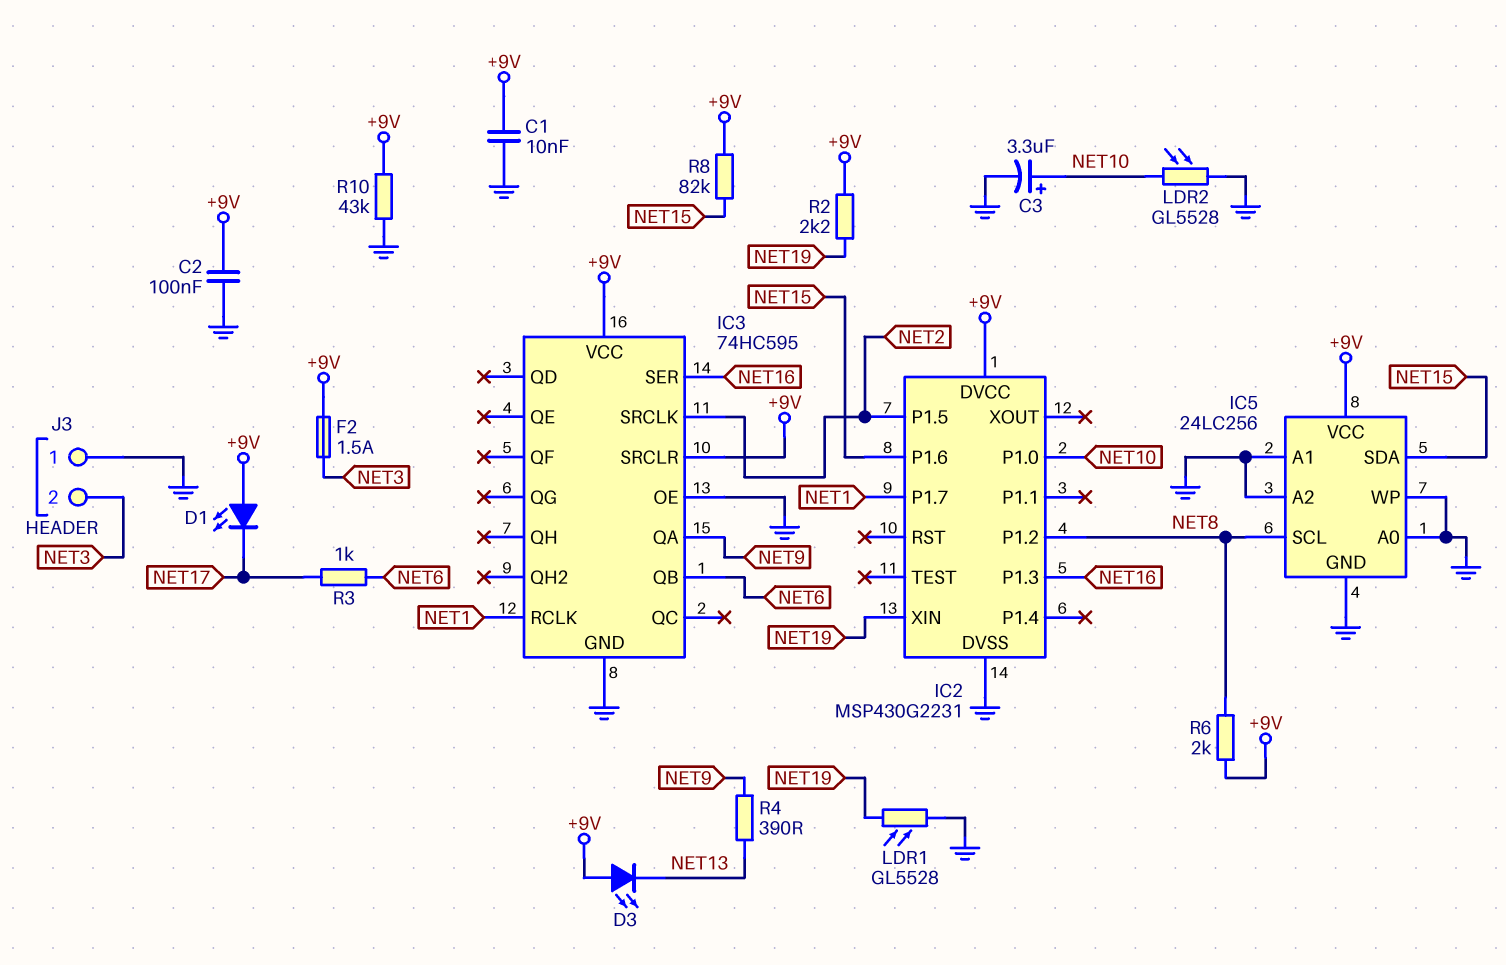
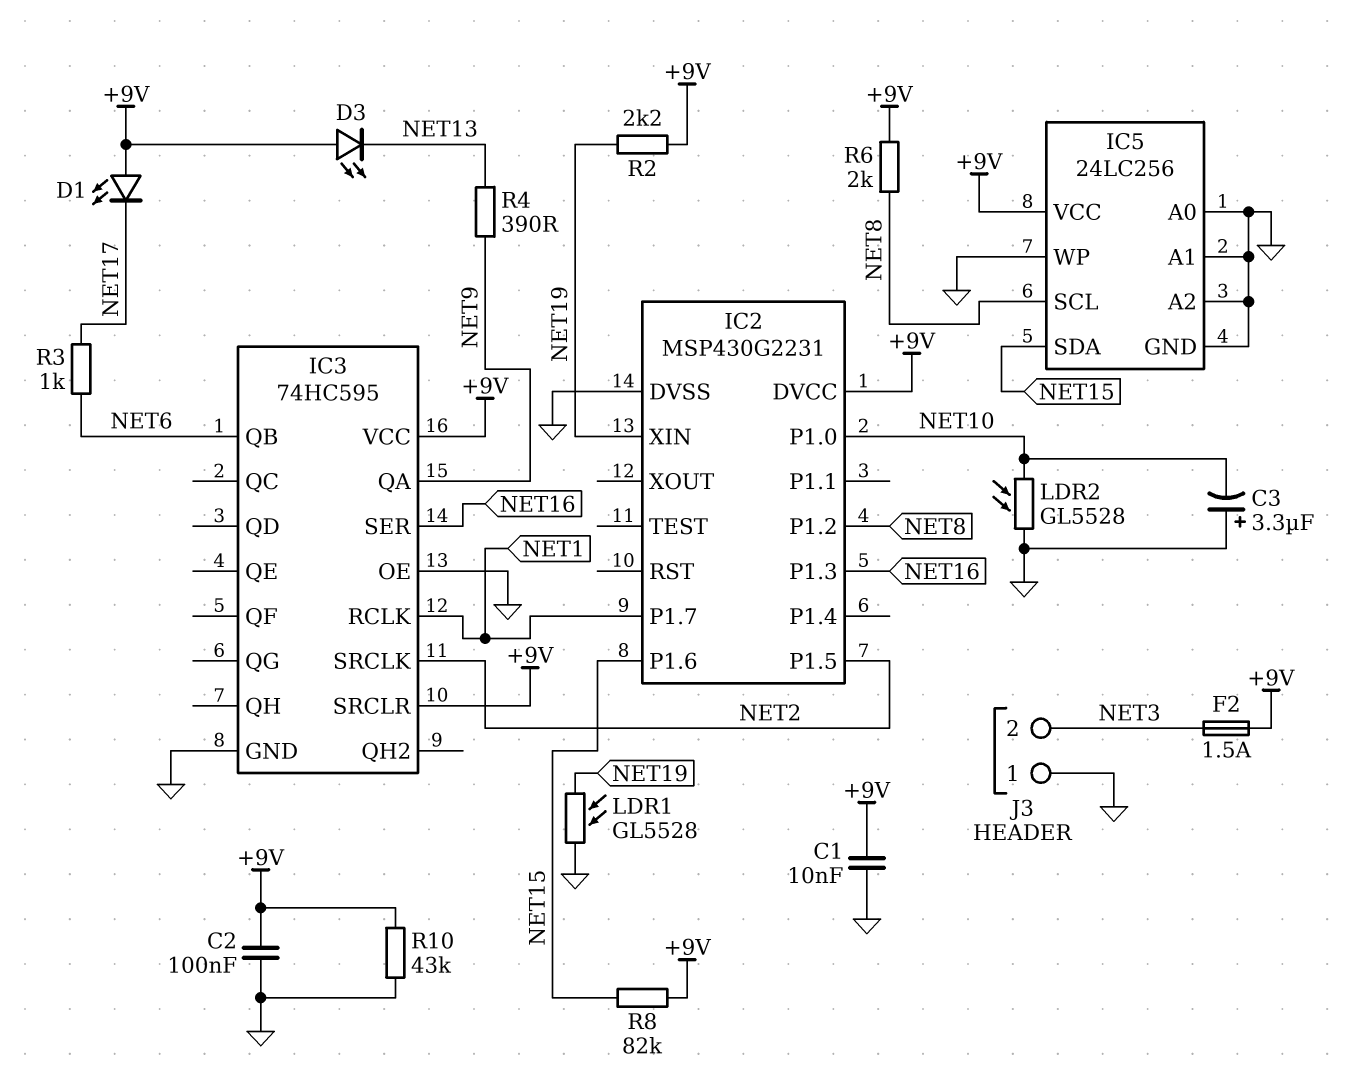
C3: 3.3uF (plus NET10, minus GND) -> 3.3uF (plus GND, minus NET10)

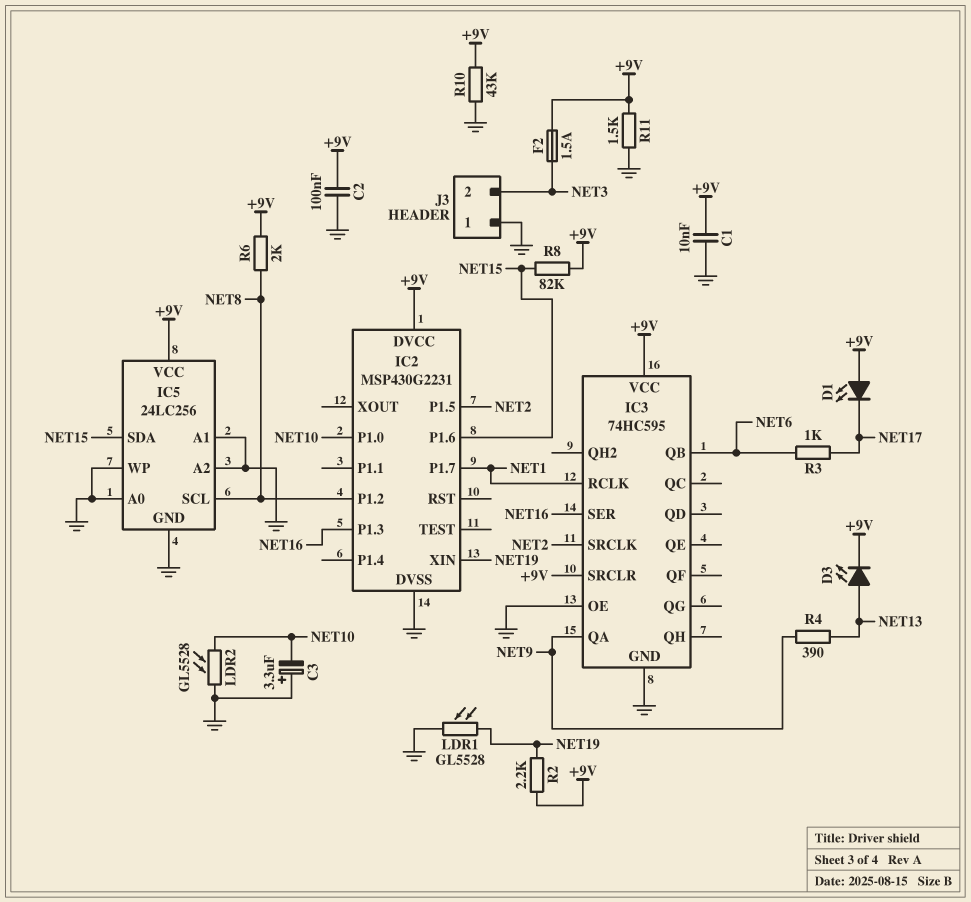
D3: LED (A +9V, K NET13) -> LED (A NET13, K +9V)
R11: none -> 1.5k (+9V, GND)

